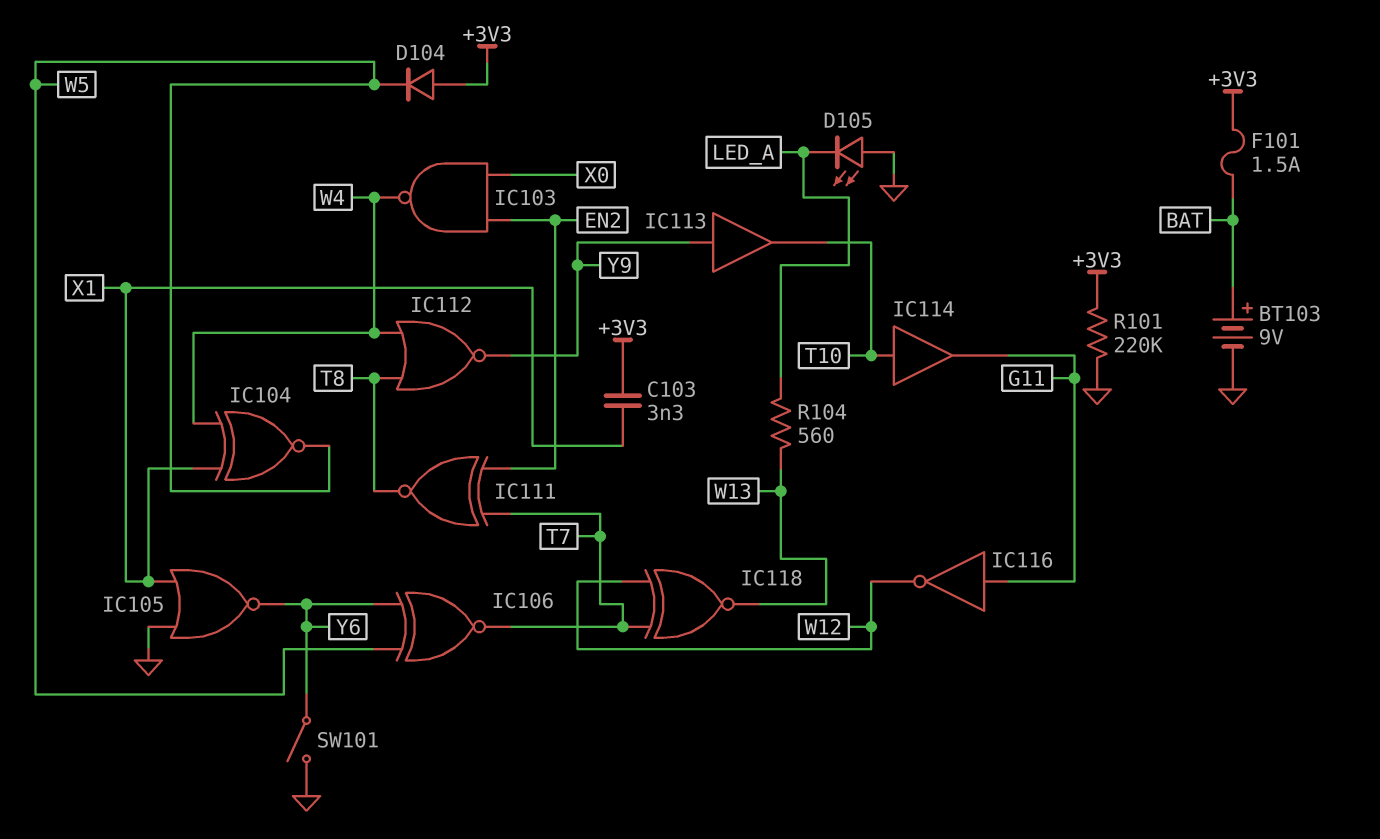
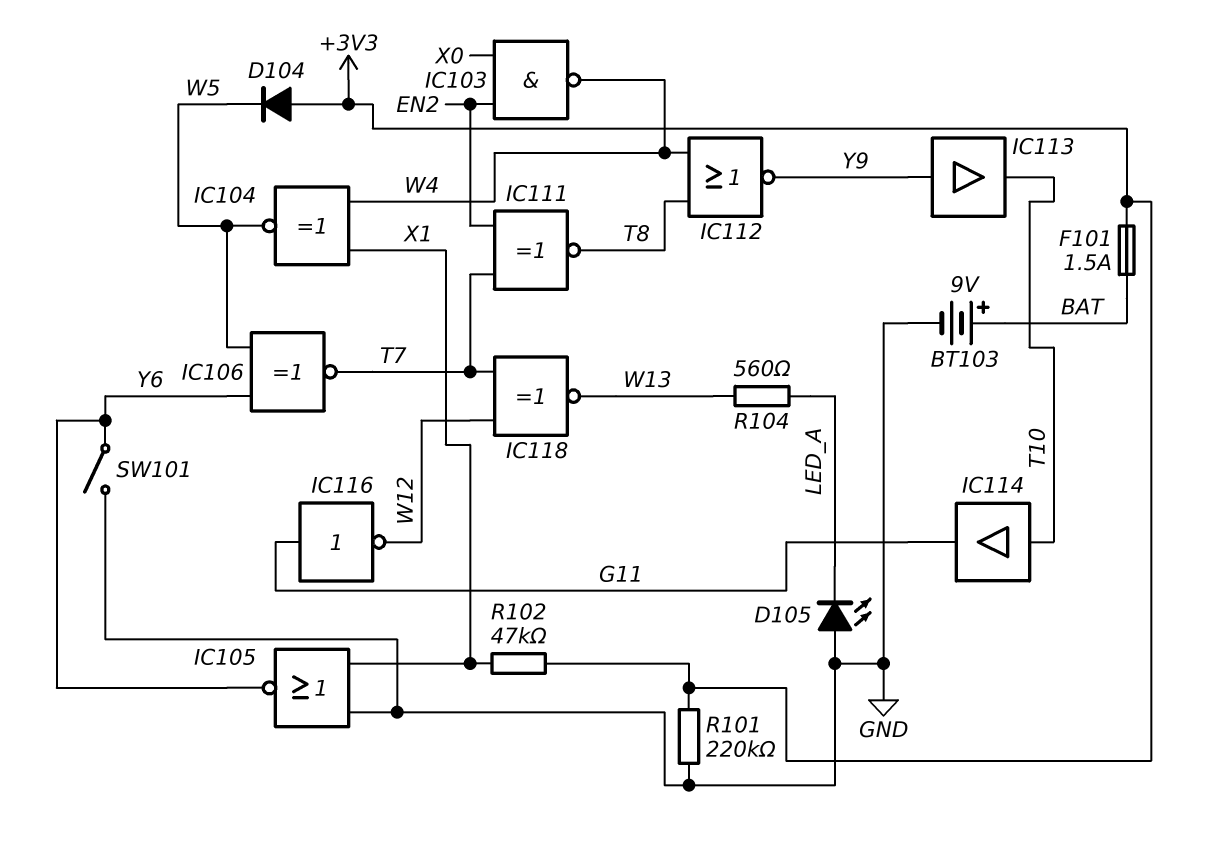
C103: 3.3nF (+3V3, X1) -> none
R102: none -> 47k (+3V3, X1)

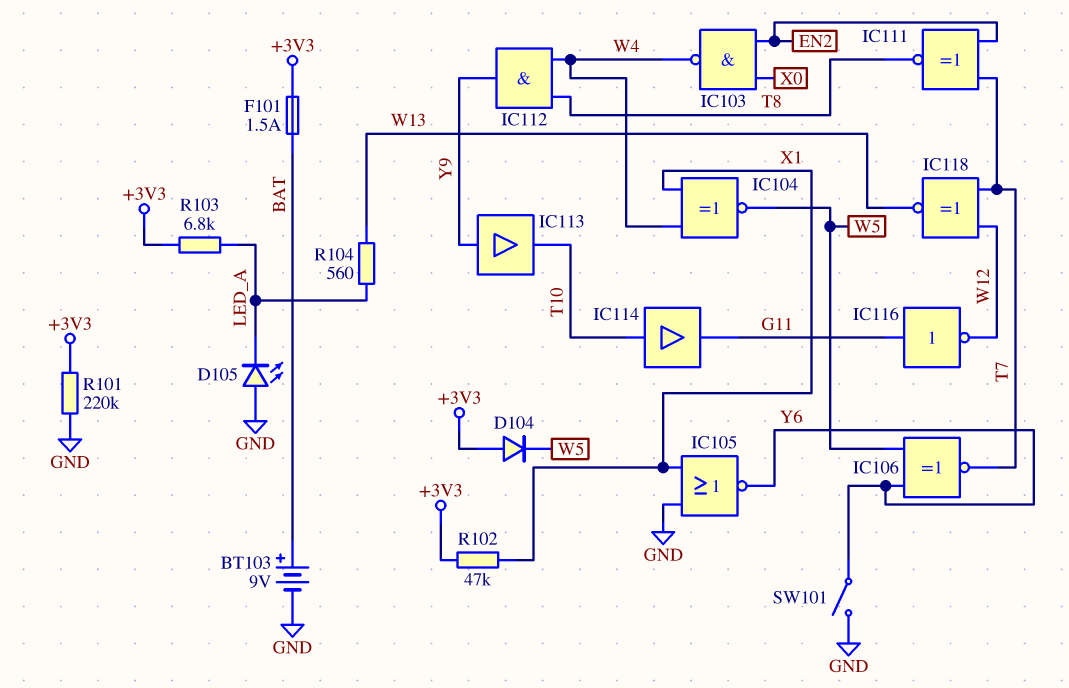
IC112: NOR (in T8, in W4, out Y9) -> AND (in T8, in W4, out Y9)
R103: none -> 6.8k (+3V3, LED_A)

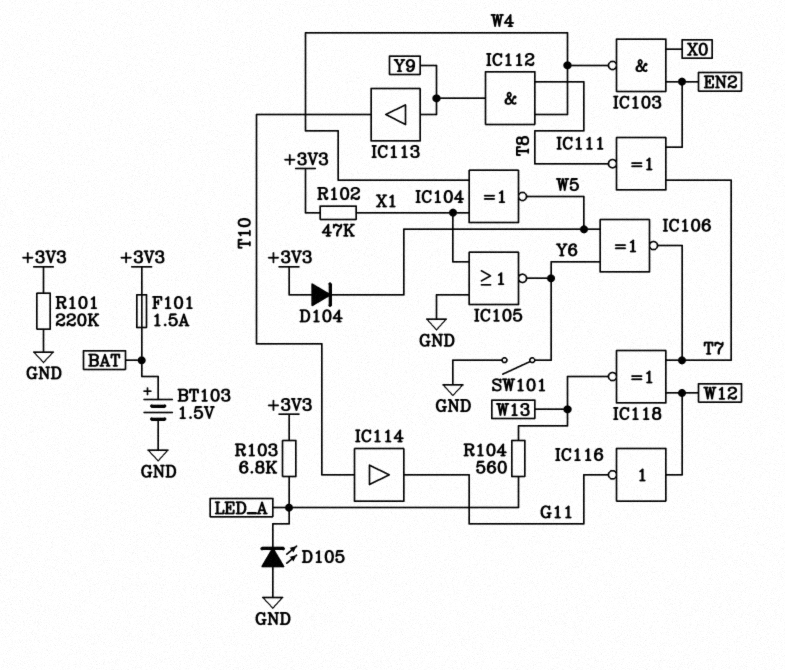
BT103: 9V (plus BAT, minus GND) -> 1.5V (plus BAT, minus GND)
IC116: NOT (in G11, out W12) -> NOT (in W12, out G11)

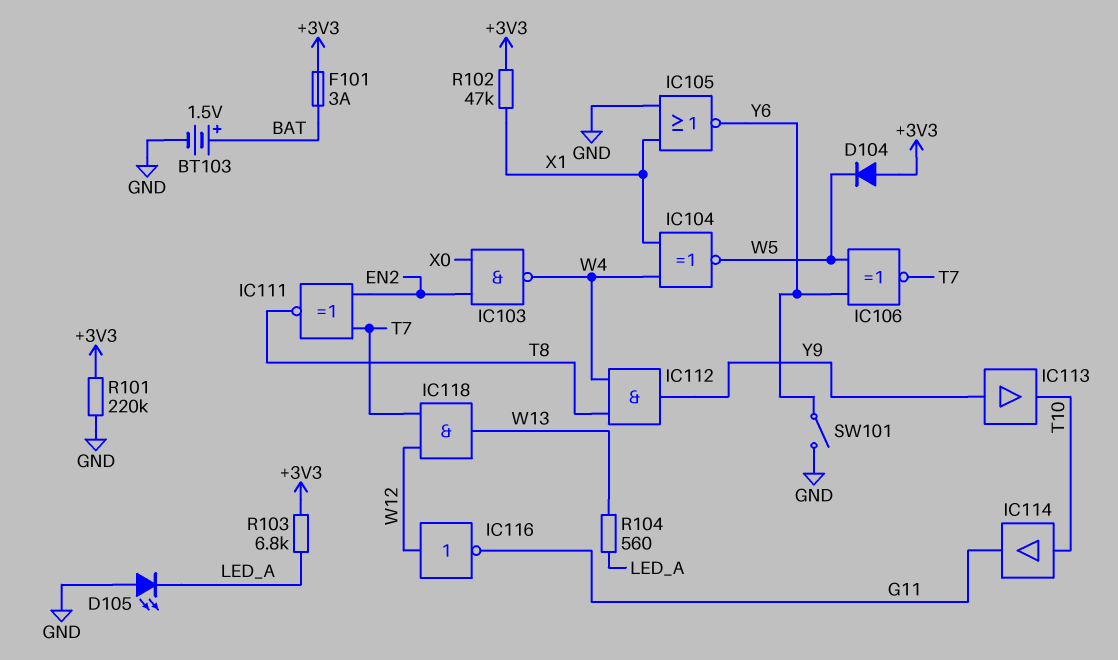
F101: 1.5A (+3V3, BAT) -> 3A (+3V3, BAT)
IC118: XNOR (in T7, in W12, out W13) -> AND (in T7, in W12, out W13)

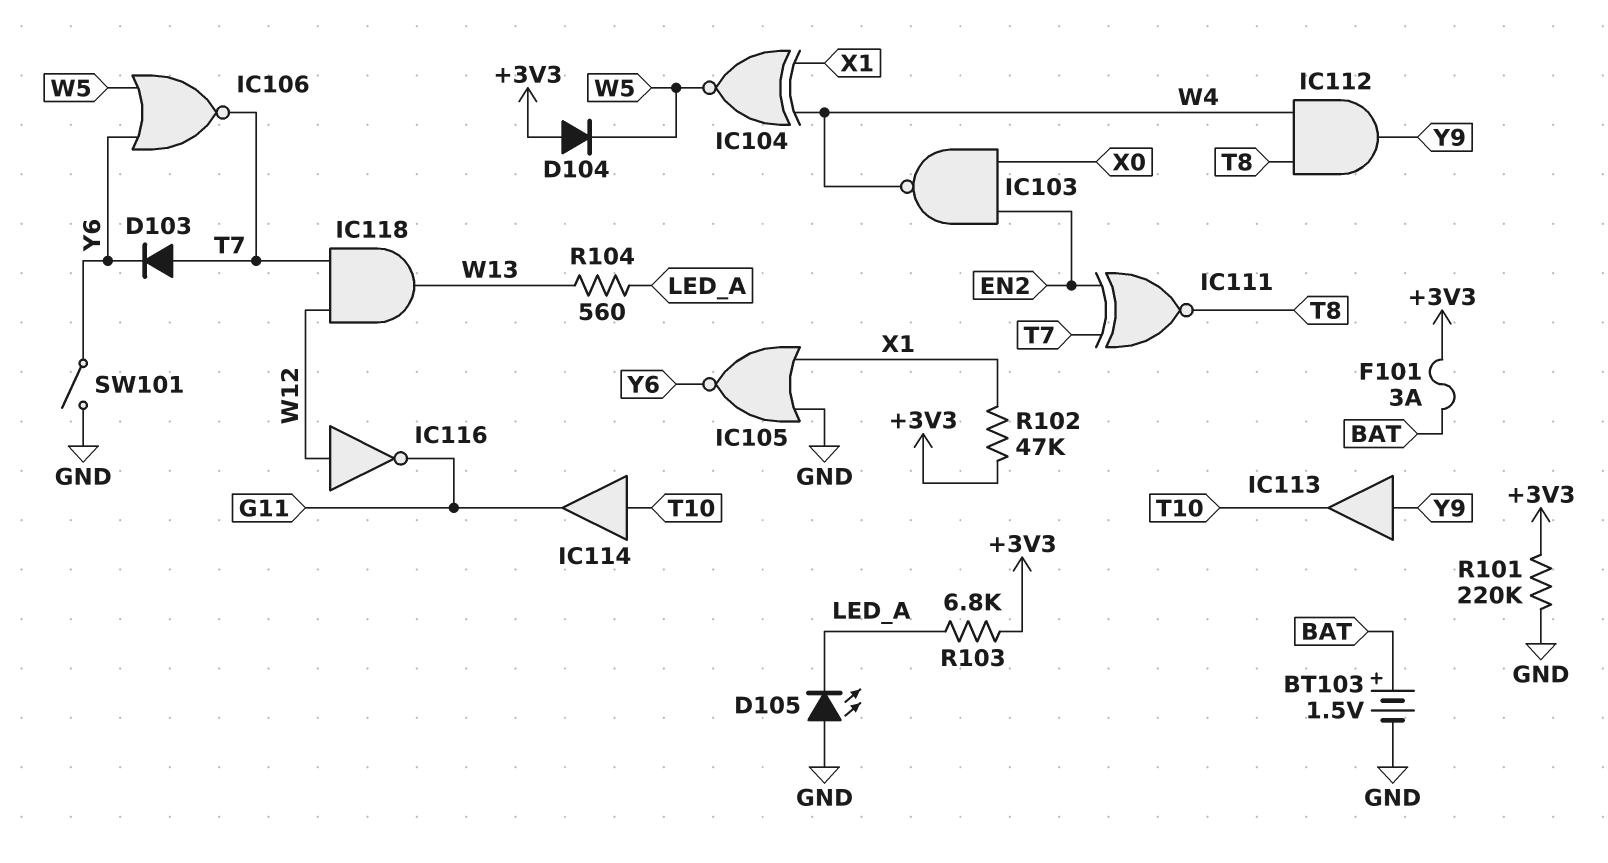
D103: none -> diode (A T7, K Y6)
IC106: XNOR (in W5, in Y6, out T7) -> NOR (in W5, in Y6, out T7)

